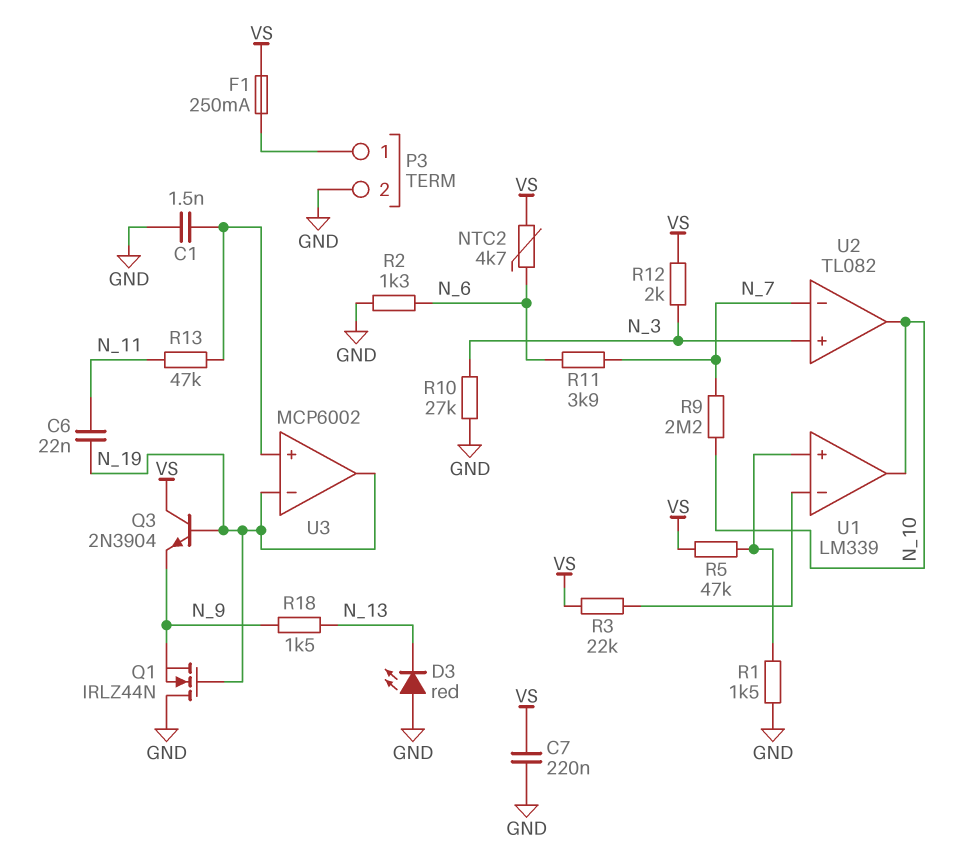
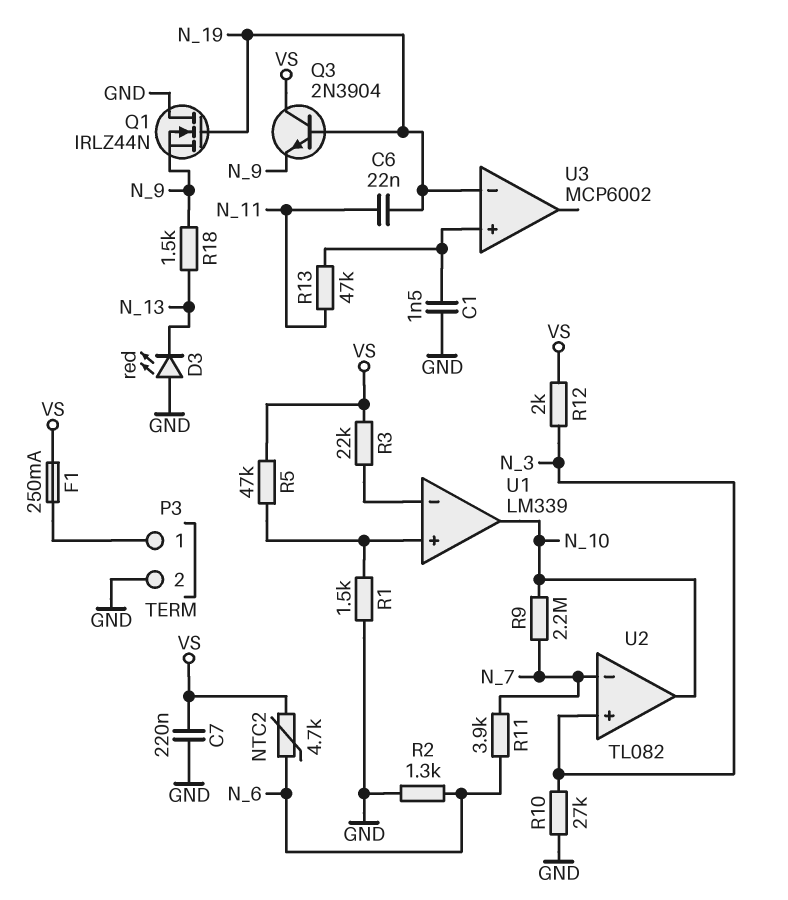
U3 pin out: N_19 -> none

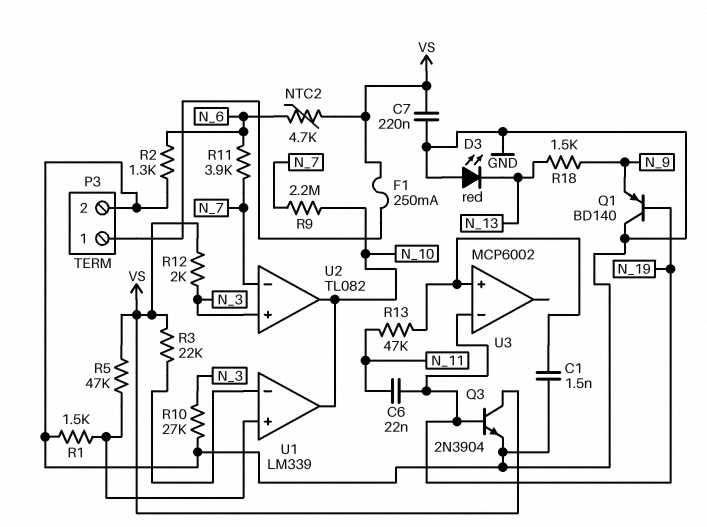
Q1: NMOS IRLZ44N (G N_19, D GND, S N_9) -> PNP BD140 (B N_19, C GND, E N_9)
Q3: NPN 2N3904 (B N_19, C VS, E N_9) -> NPN 2N3904 (B N_19, C VS, E GND)

